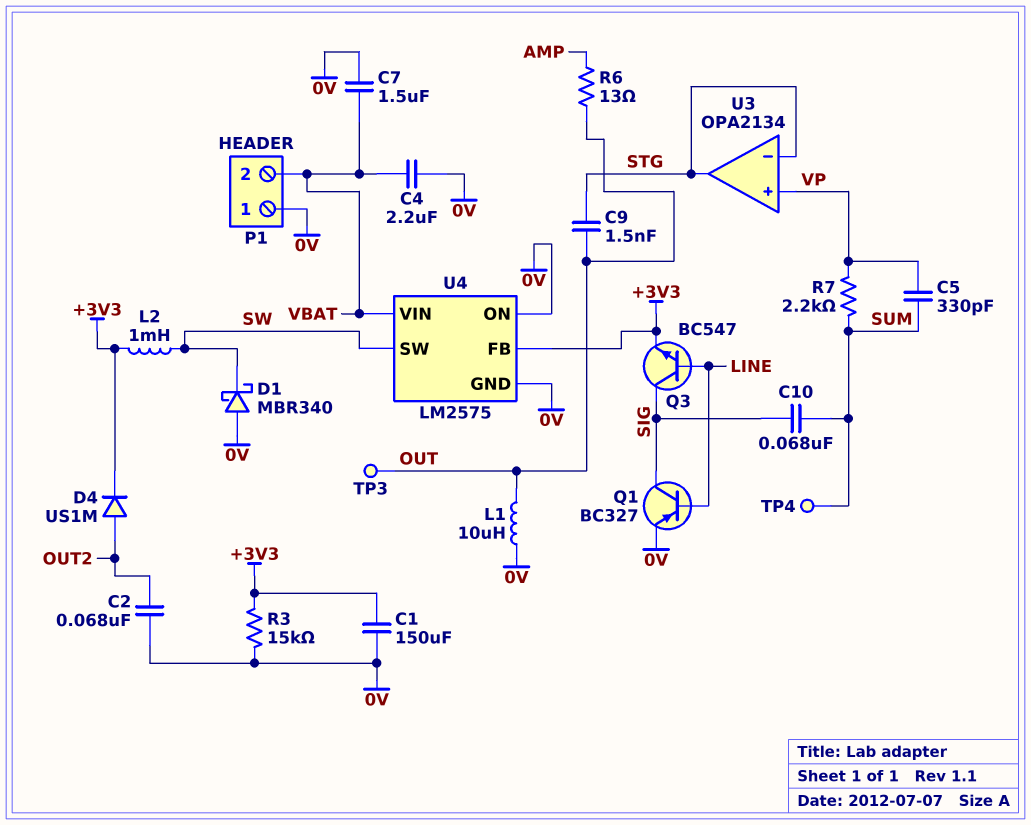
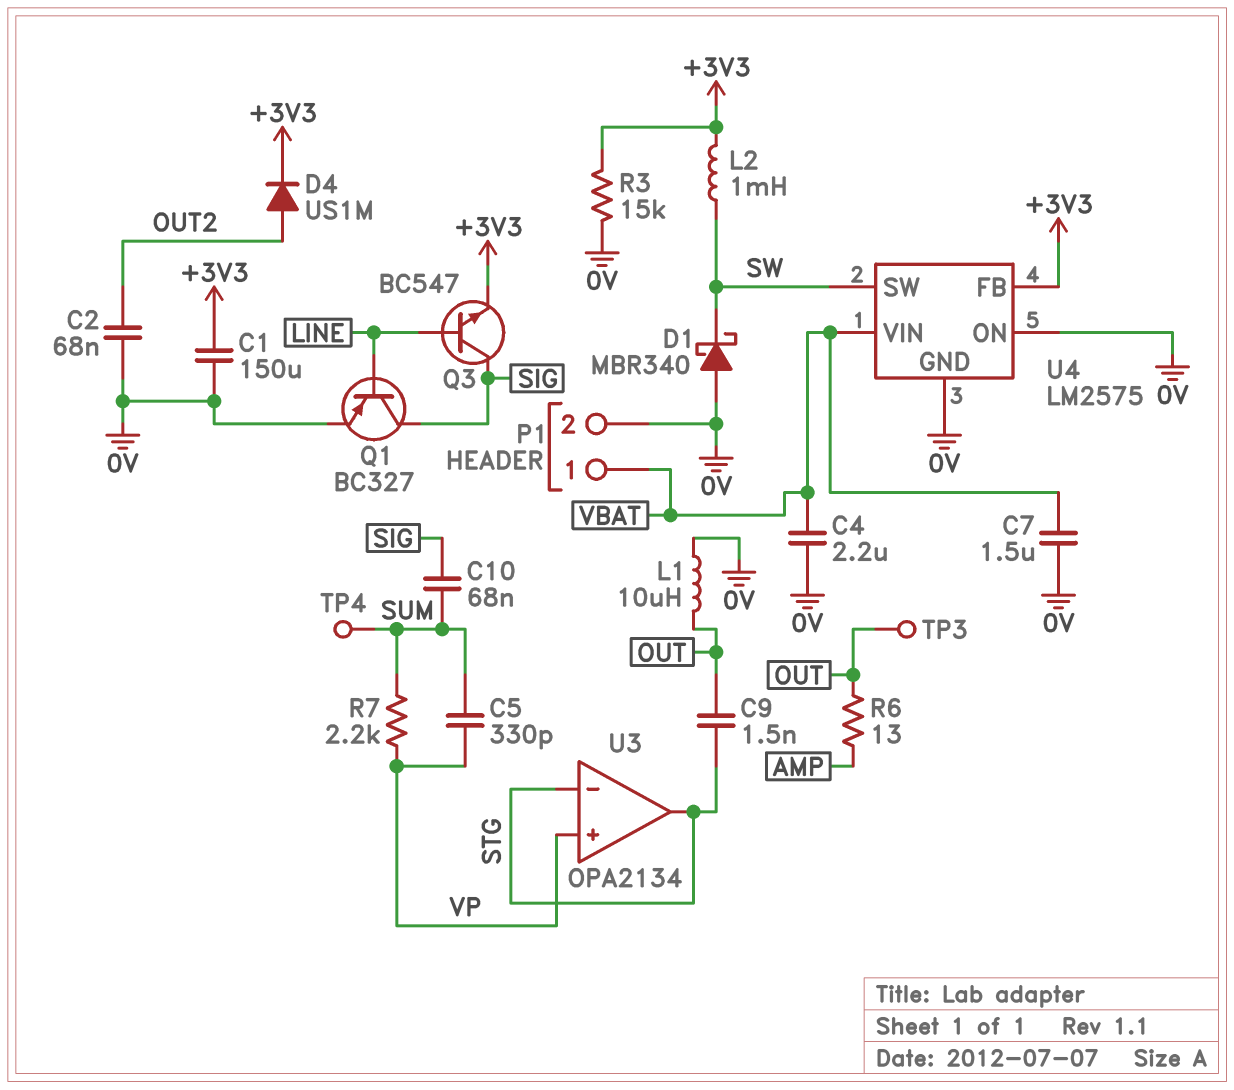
P1 pin 1: 0V -> VBAT
P1 pin 2: VBAT -> 0V

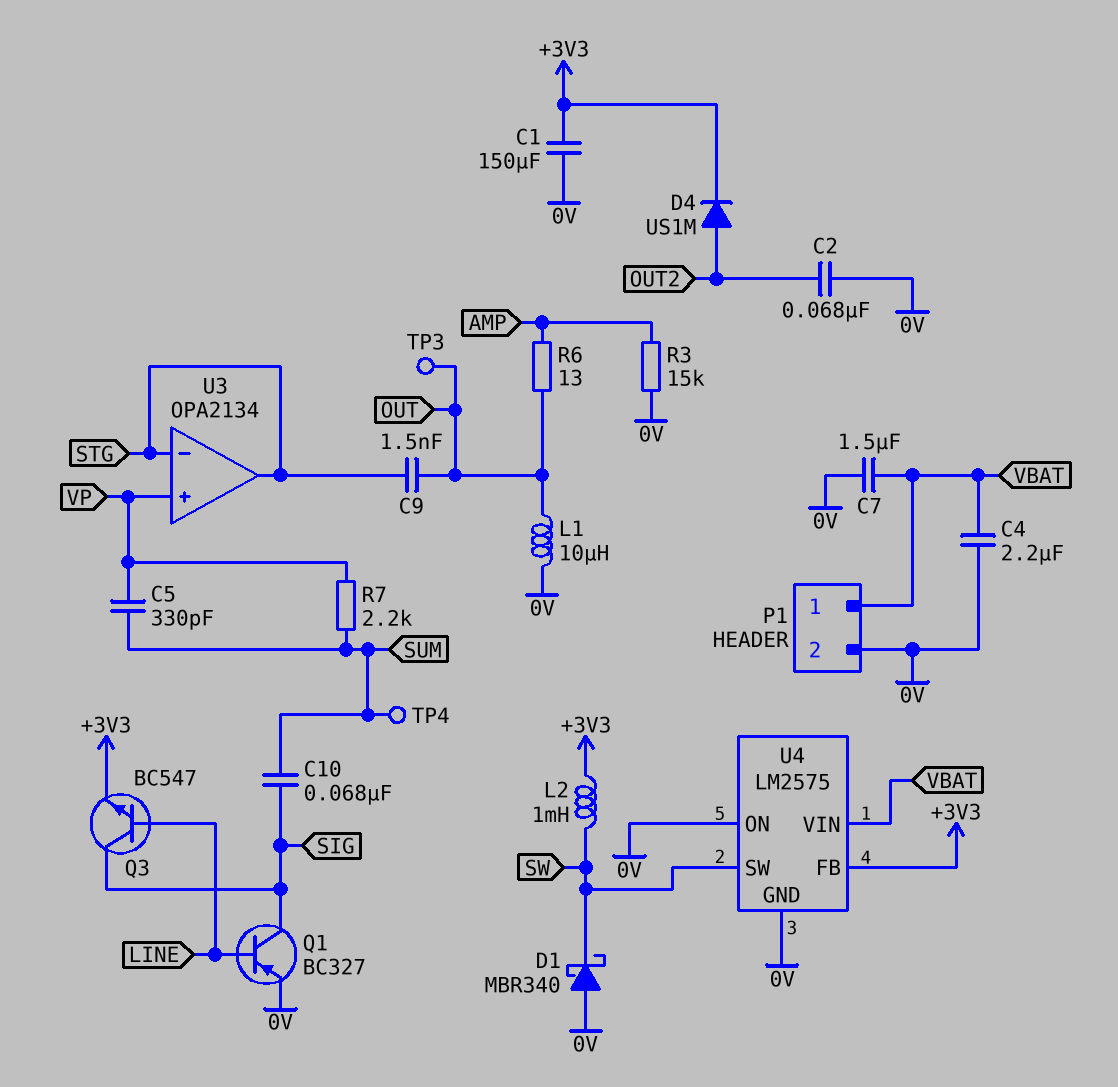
R3: 15k (+3V3, 0V) -> 15k (0V, AMP)

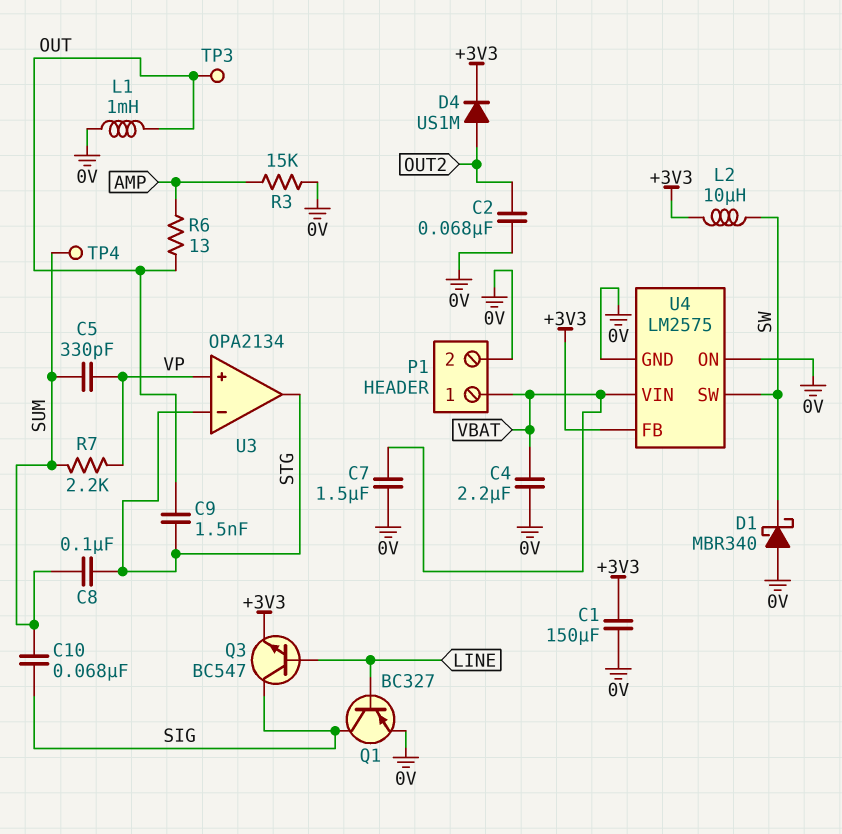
C8: none -> 100nF (STG, SUM)
L1: 10uH (0V, OUT) -> 1mH (0V, OUT)
L2: 1mH (+3V3, SW) -> 10uH (+3V3, SW)

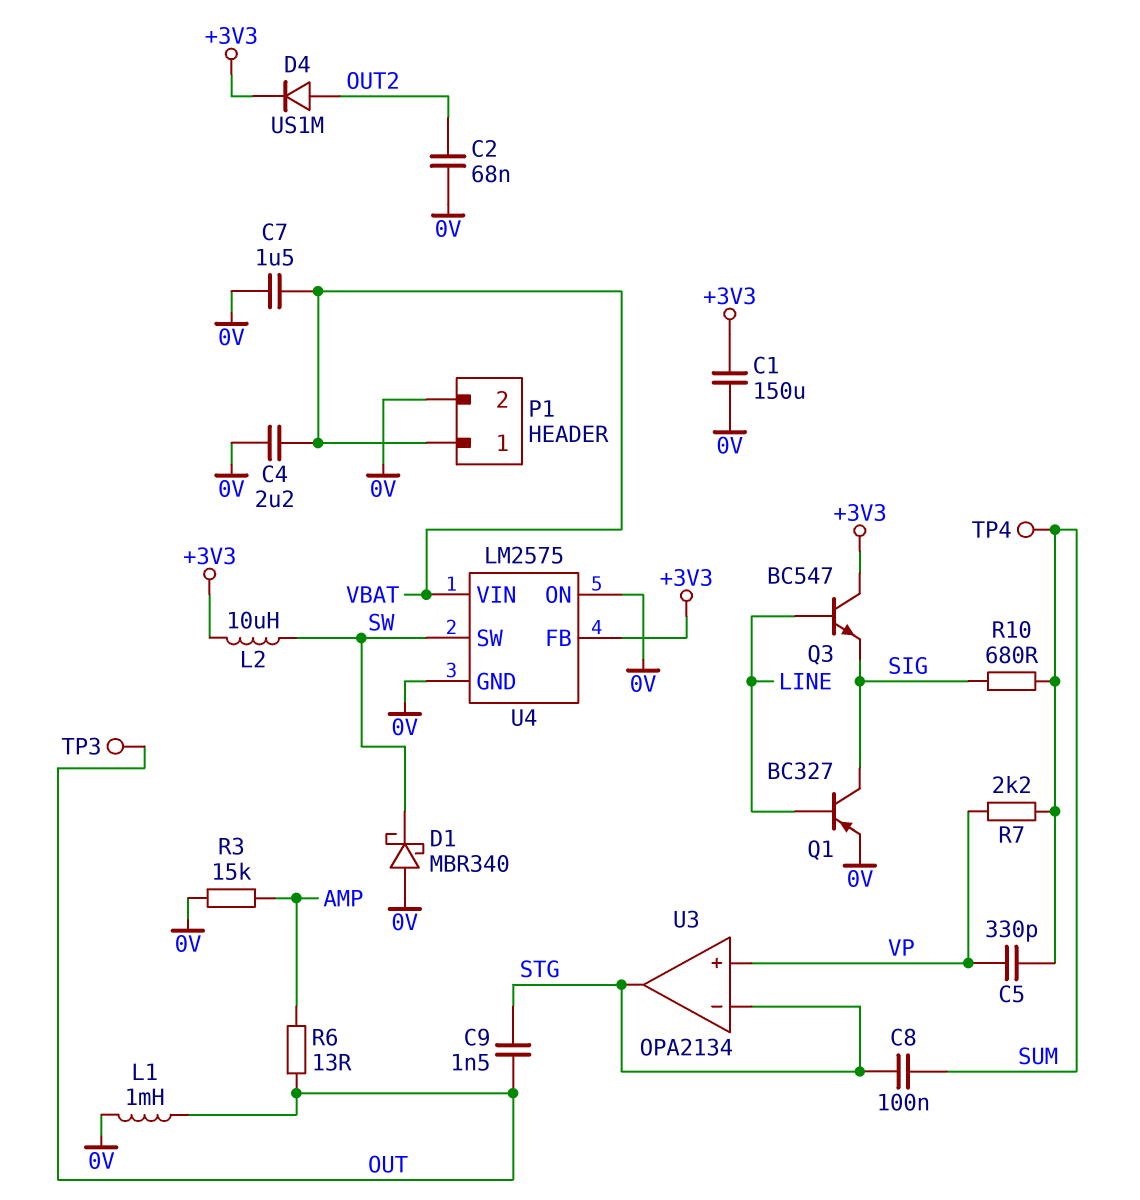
C10: 68nF (SIG, SUM) -> none
Q3: NPN BC547 (B LINE, C SIG, E +3V3) -> NPN BC547 (B LINE, C +3V3, E SIG)
R10: none -> 680 (SIG, SUM)

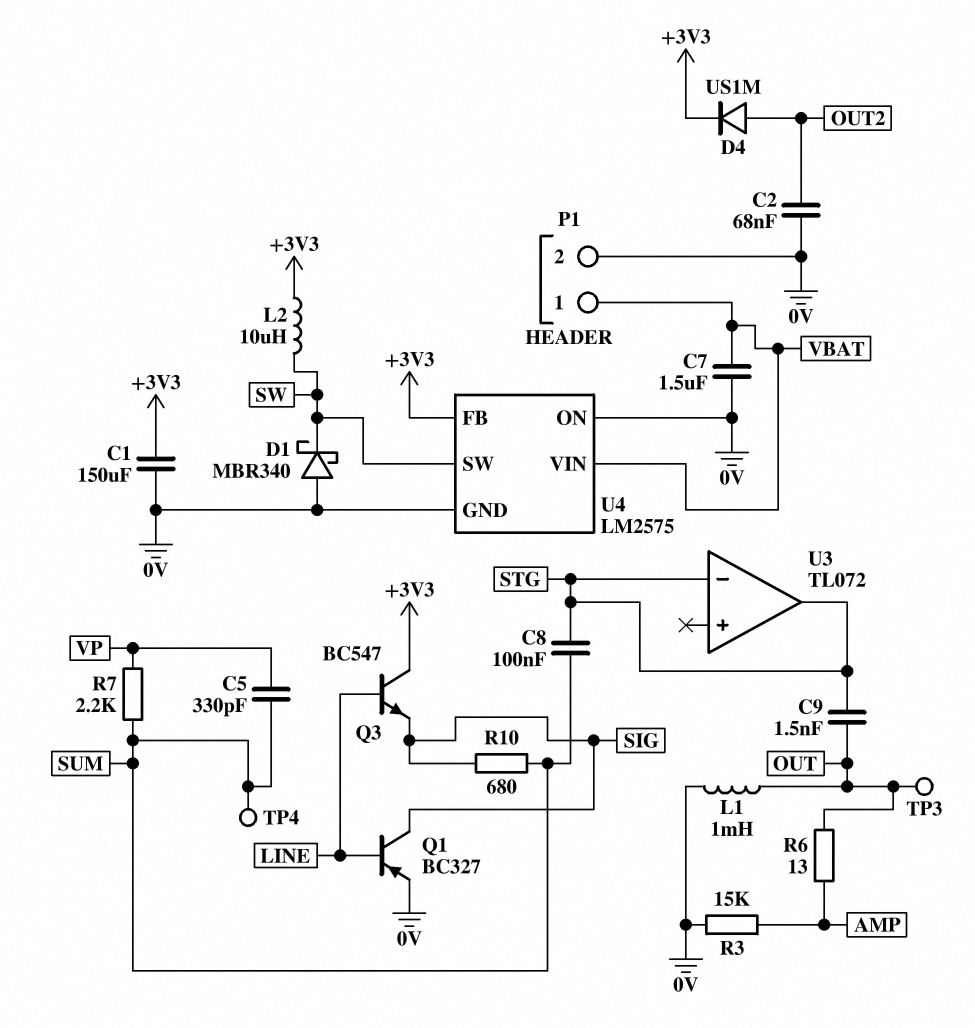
C4: 2.2uF (0V, VBAT) -> none
U3: OPA2134 -> TL072
U3 pin in+: VP -> none

